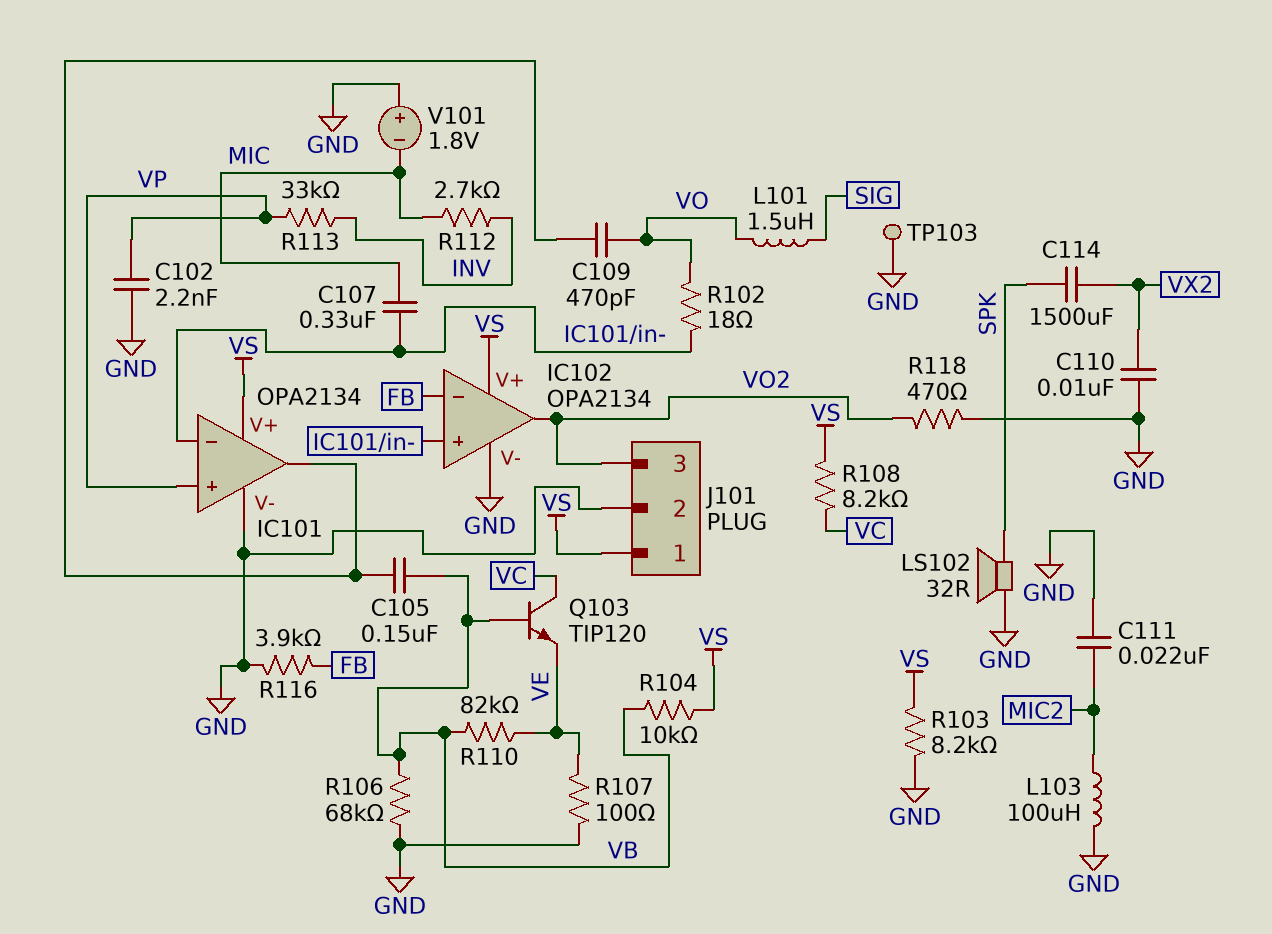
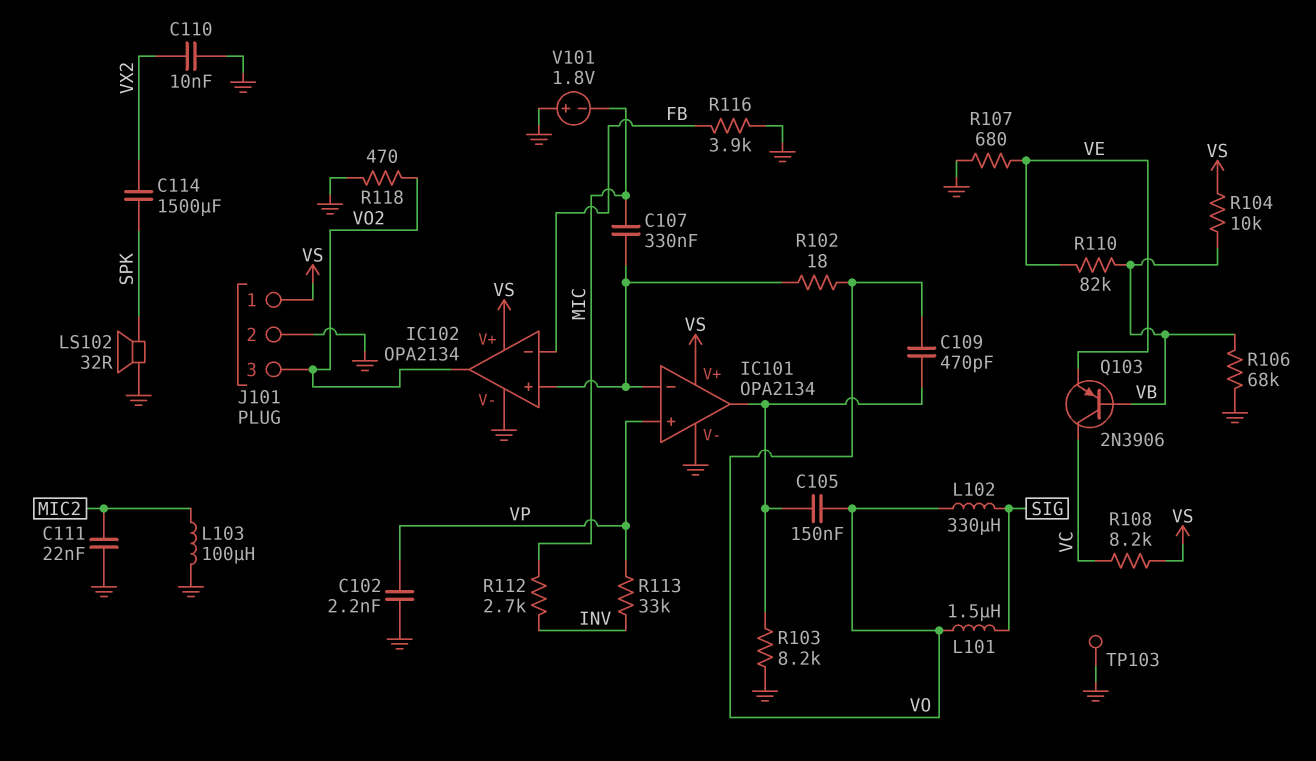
C105: 150nF (IC101/out, VB) -> 150nF (IC101/out, VO)
L102: none -> 330uH (SIG, VO)
Q103: NPN TIP120 (B VB, C VC, E VE) -> PNP 2N3906 (B VB, C VC, E VE)
R103: 8.2k (GND, VS) -> 8.2k (GND, IC101/out)
R107: 100 (GND, VE) -> 680 (GND, VE)

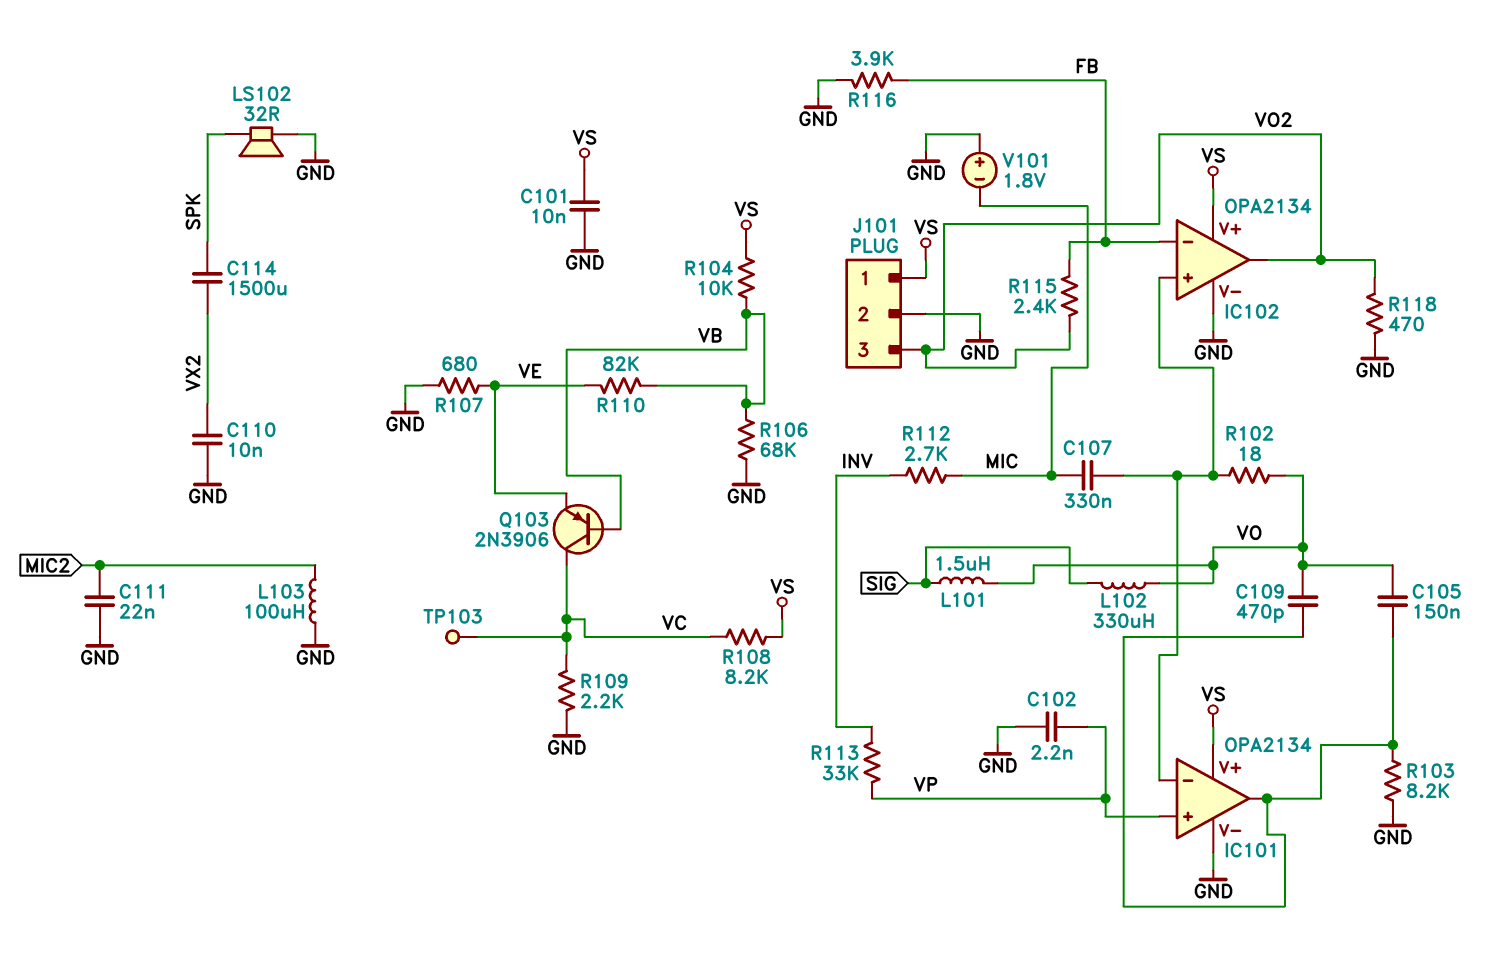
C101: none -> 10nF (GND, VS)
R109: none -> 2.2k (GND, VC)
R115: none -> 2.4k (FB, VO2)
TP103: test point (GND) -> test point (VC)

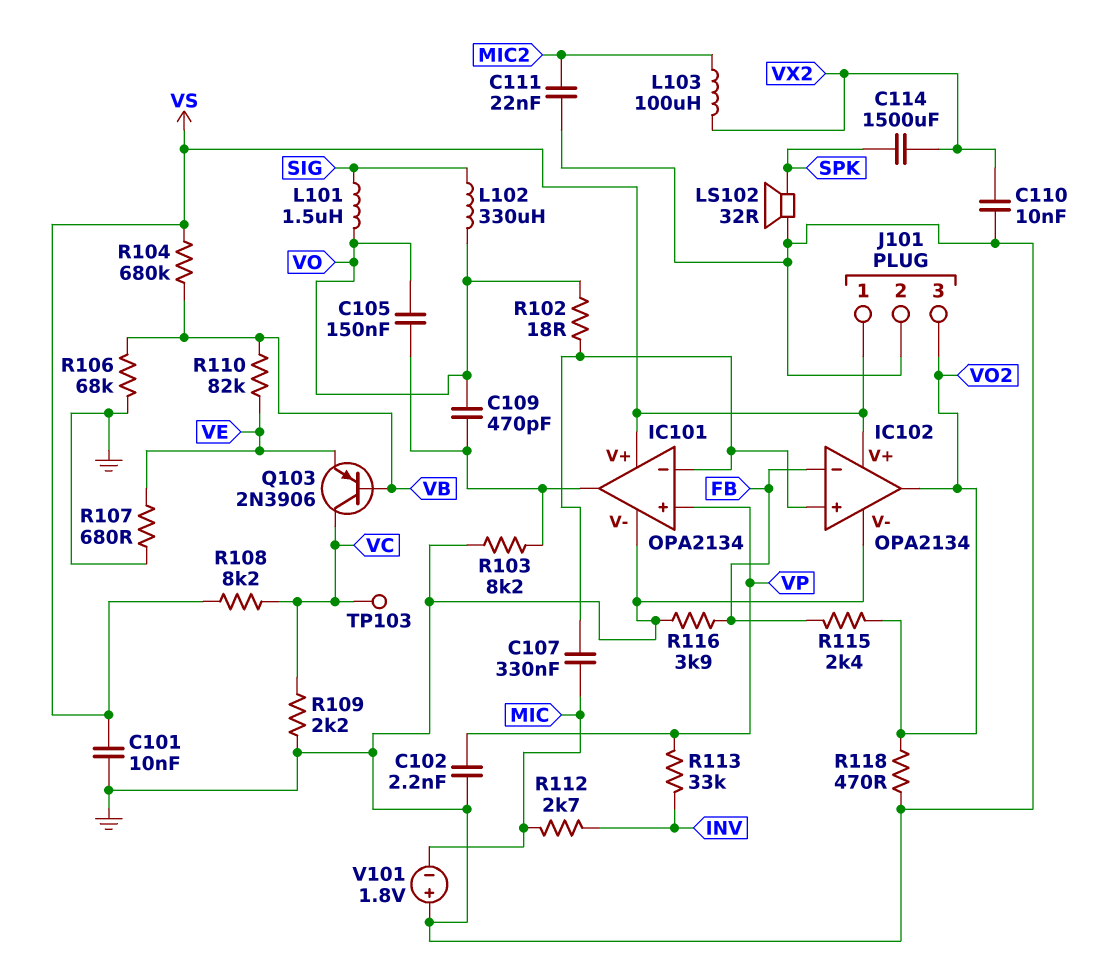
L103: 100uH (GND, MIC2) -> 100uH (MIC2, VX2)
R104: 10k (VB, VS) -> 680k (VB, VS)

